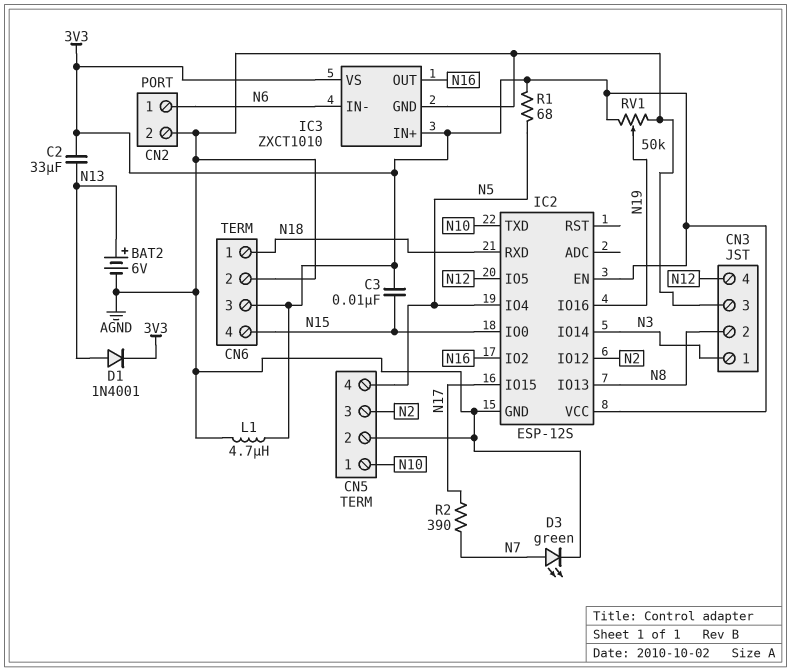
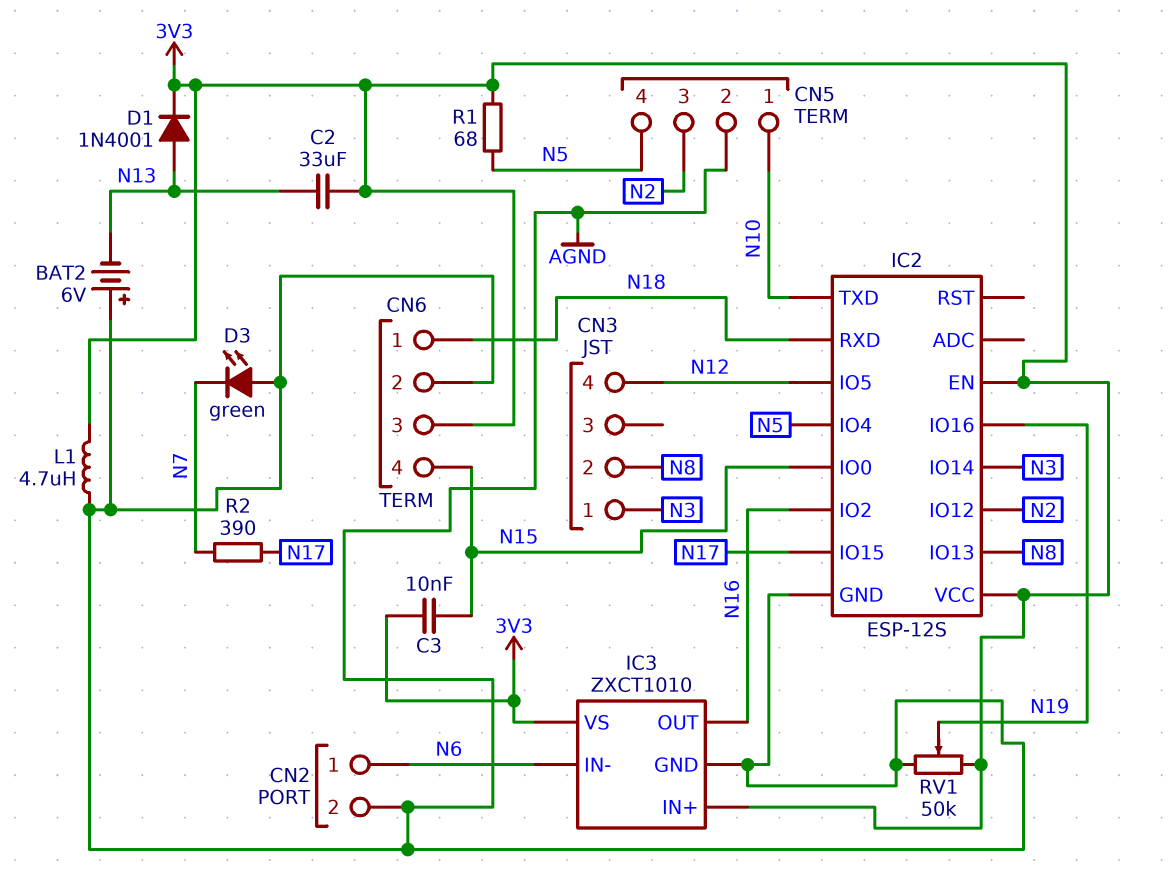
BAT2: 6V (plus N13, minus AGND) -> 6V (plus AGND, minus N13)
CN3 pin 3: AGND -> none
D3: LED green (A N7, K AGND) -> LED green (A AGND, K N7)

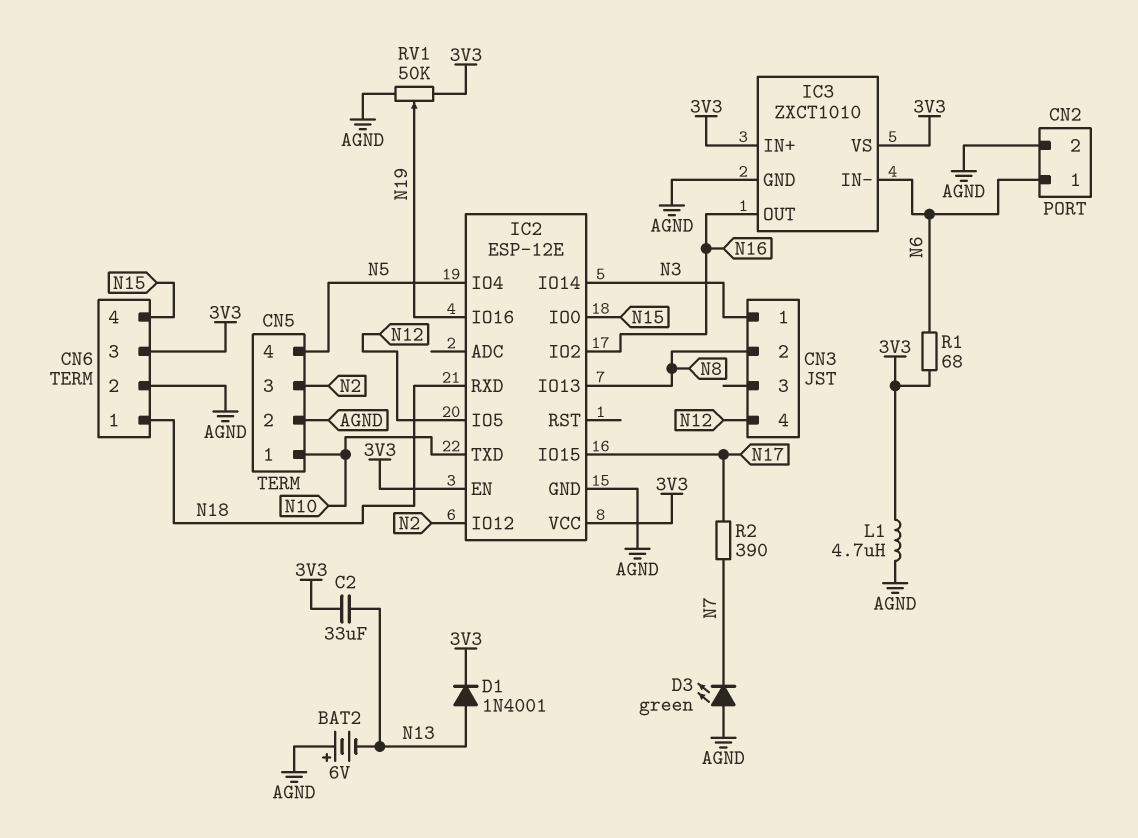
C3: 10nF (3V3, N15) -> none
IC2: ESP-12S -> ESP-12E
R1: 68 (3V3, N5) -> 68 (3V3, N6)

